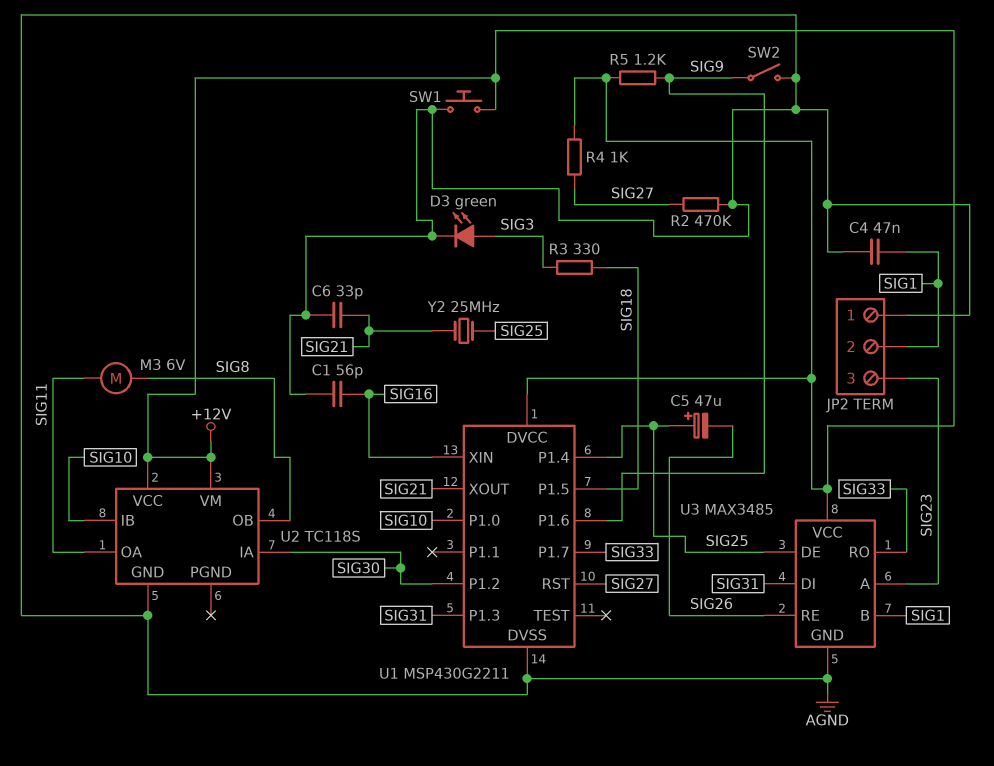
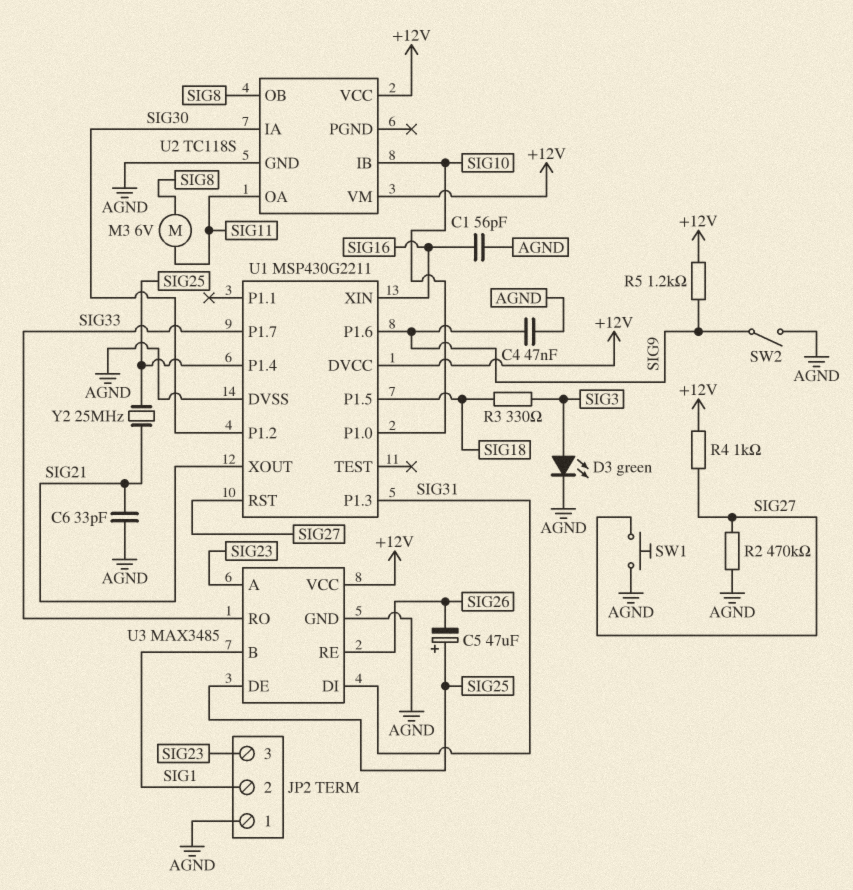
C4: 47nF (AGND, SIG1) -> 47nF (AGND, SIG9)
SW1: button (+12V, AGND) -> button (AGND, SIG27)

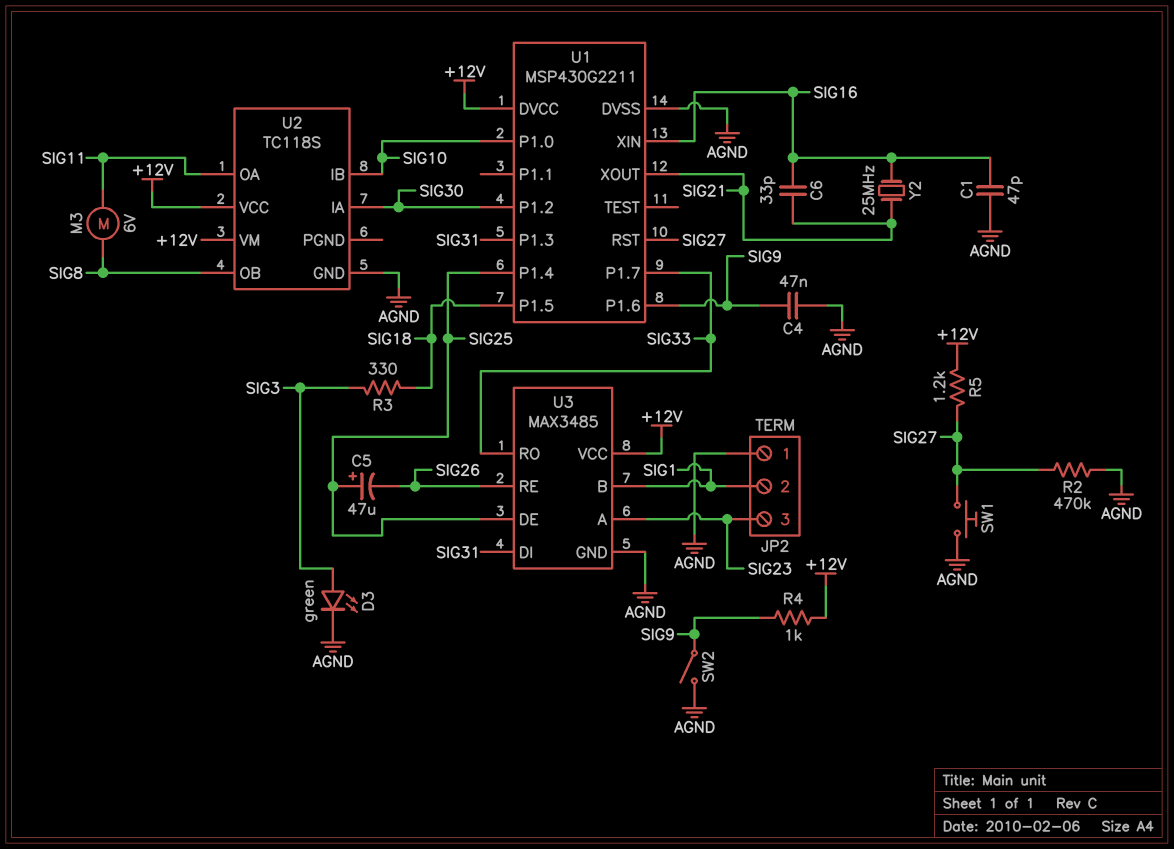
C1: 56pF (AGND, SIG16) -> 47pF (AGND, SIG16)
C6: 33pF (AGND, SIG21) -> 33pF (SIG16, SIG21)
R4: 1k (+12V, SIG27) -> 1k (+12V, SIG9)
R5: 1.2k (+12V, SIG9) -> 1.2k (+12V, SIG27)
Y2: 25MHz (SIG21, SIG25) -> 25MHz (SIG16, SIG21)

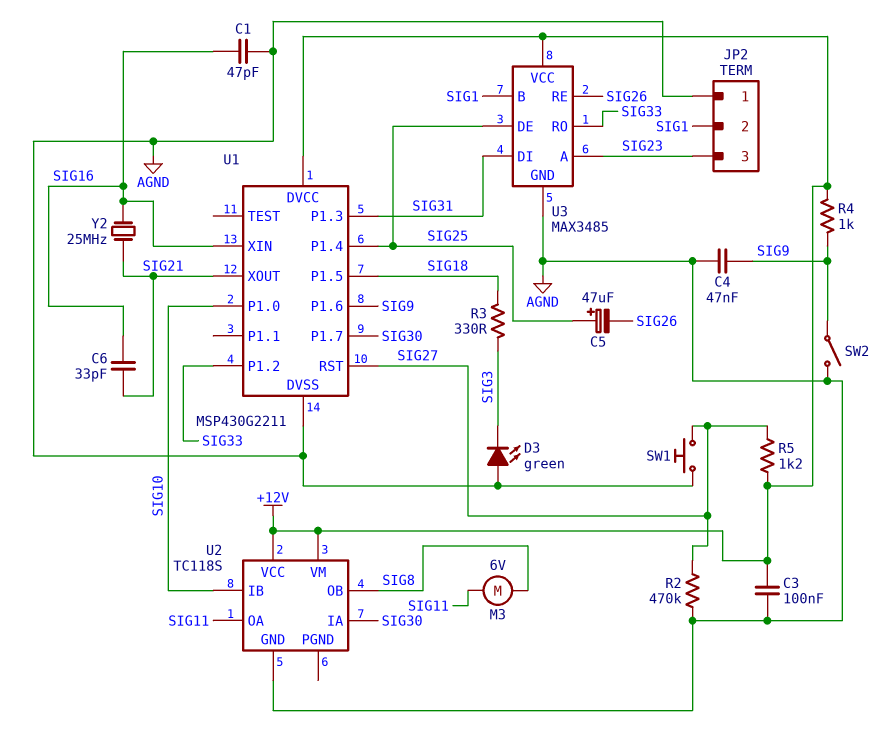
C3: none -> 100nF (+12V, AGND)
D3: LED green (A SIG3, K AGND) -> LED green (A AGND, K SIG3)
U1 pin P1.2: SIG30 -> SIG33
U1 pin P1.7: SIG33 -> SIG30

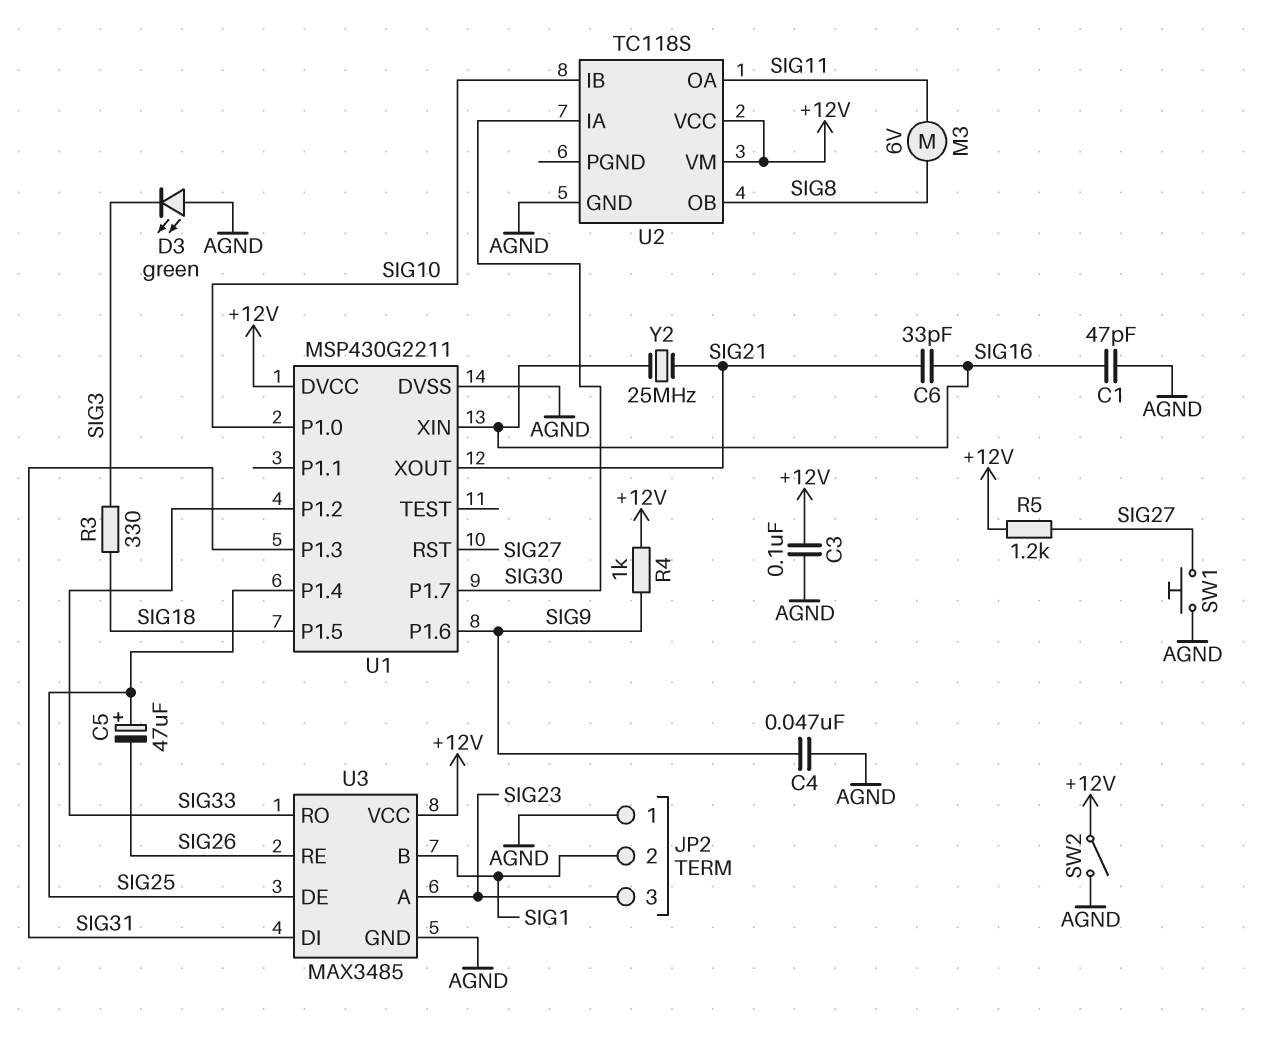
R2: 470k (AGND, SIG27) -> none
SW2: switch (AGND, SIG9) -> switch (+12V, AGND)

